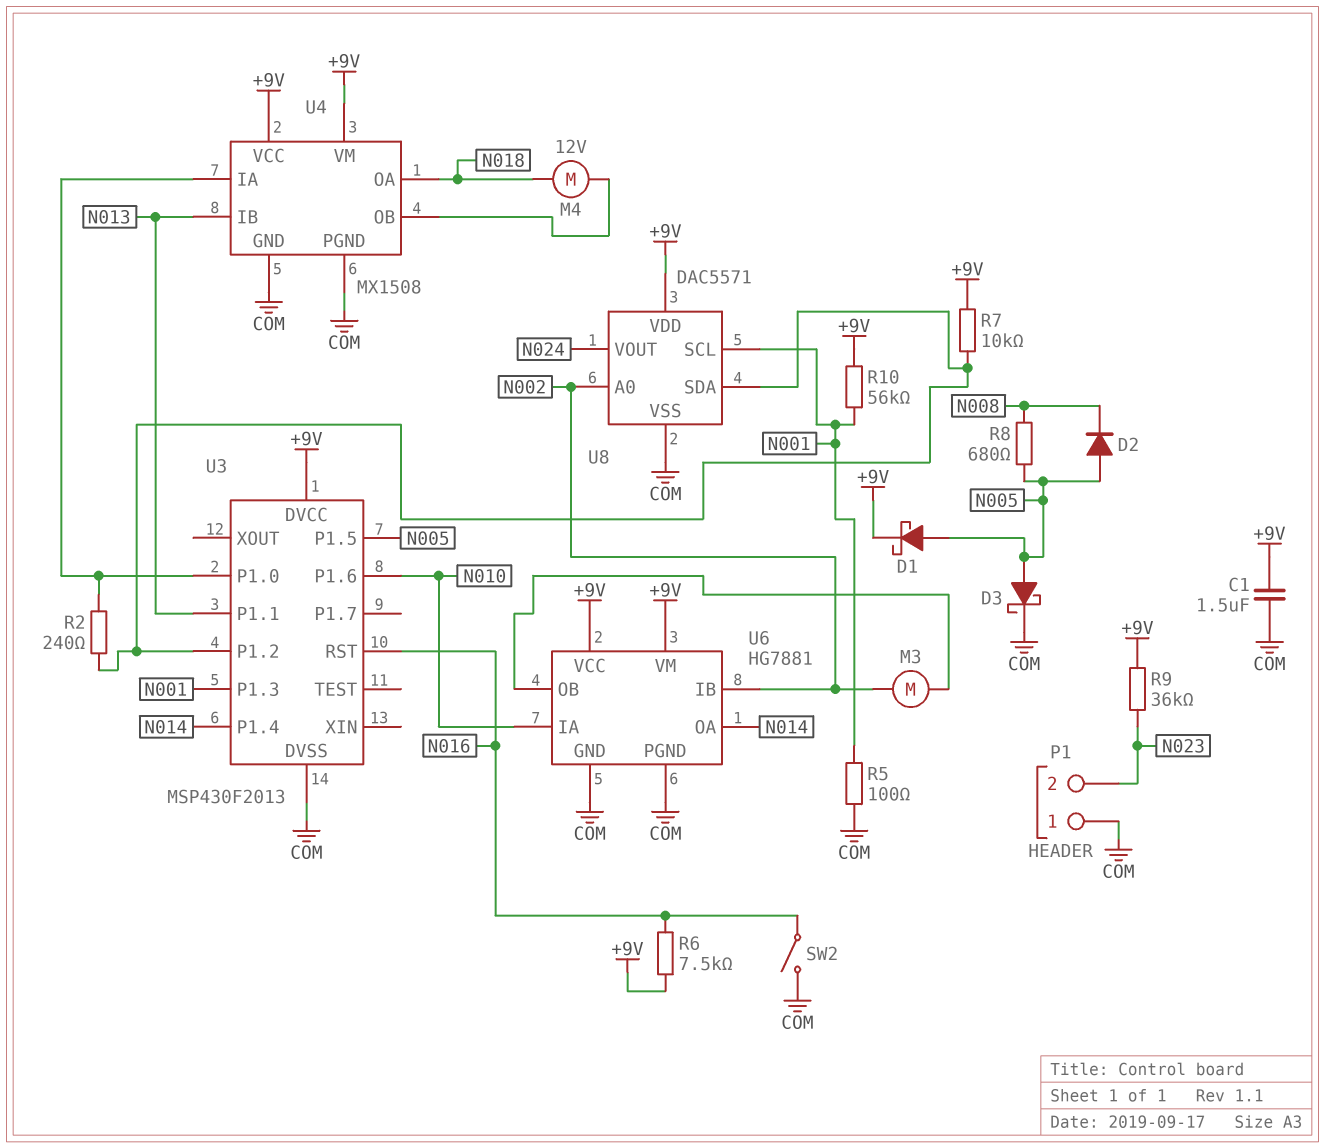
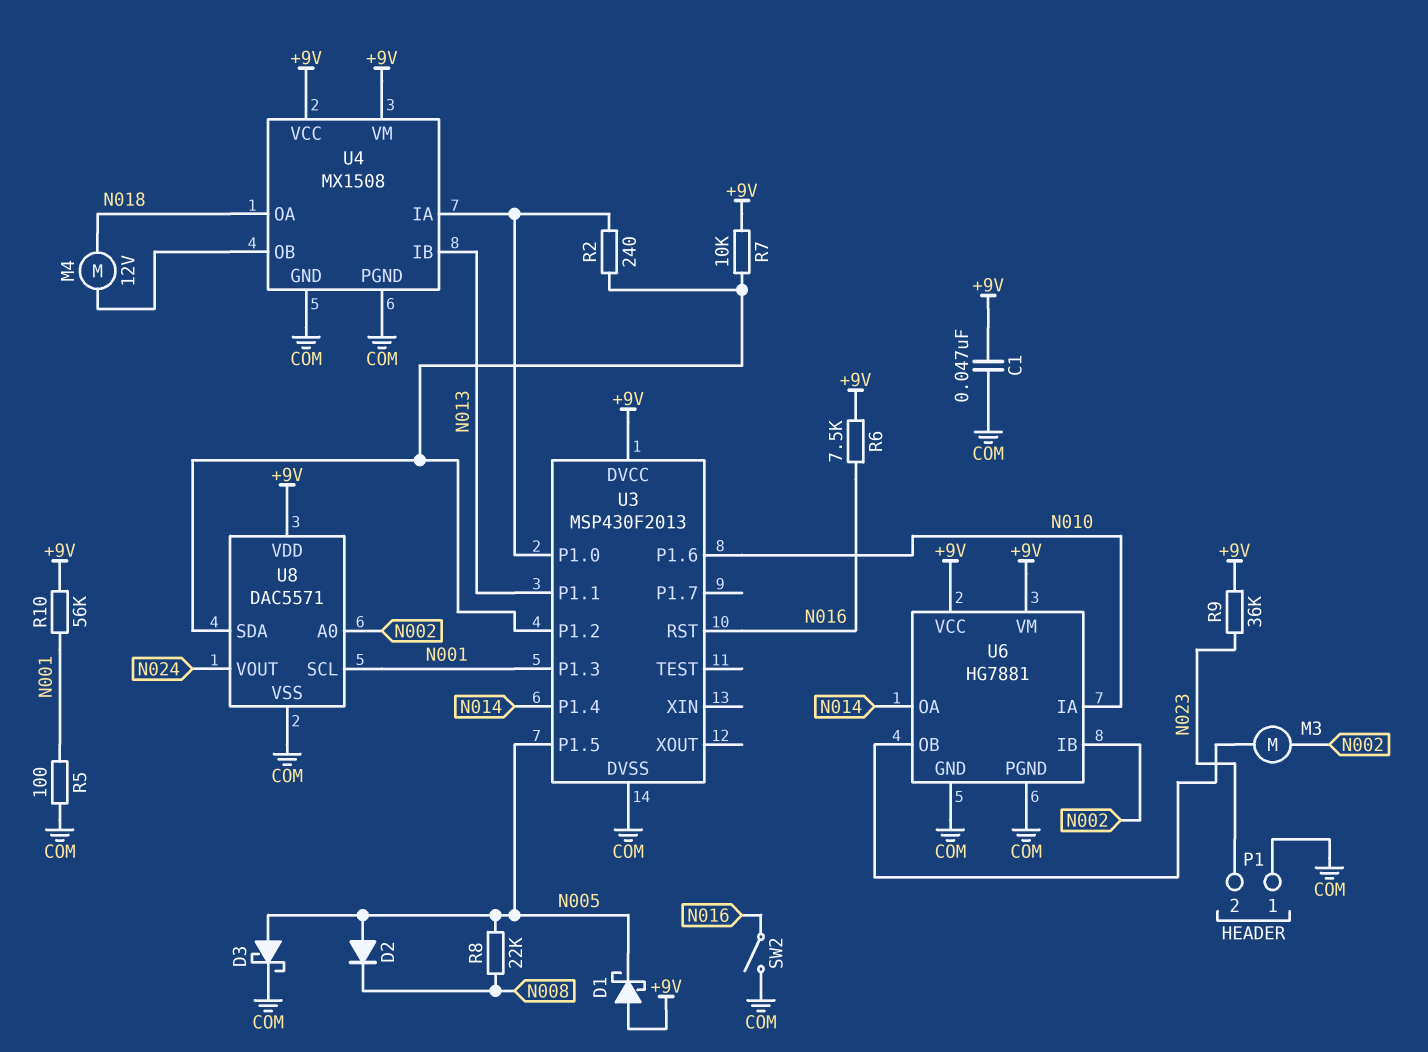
C1: 1.5uF (+9V, COM) -> 47nF (+9V, COM)
D1: schottky (A N005, K +9V) -> schottky (A +9V, K N005)
R8: 680 (N005, N008) -> 22k (N005, N008)

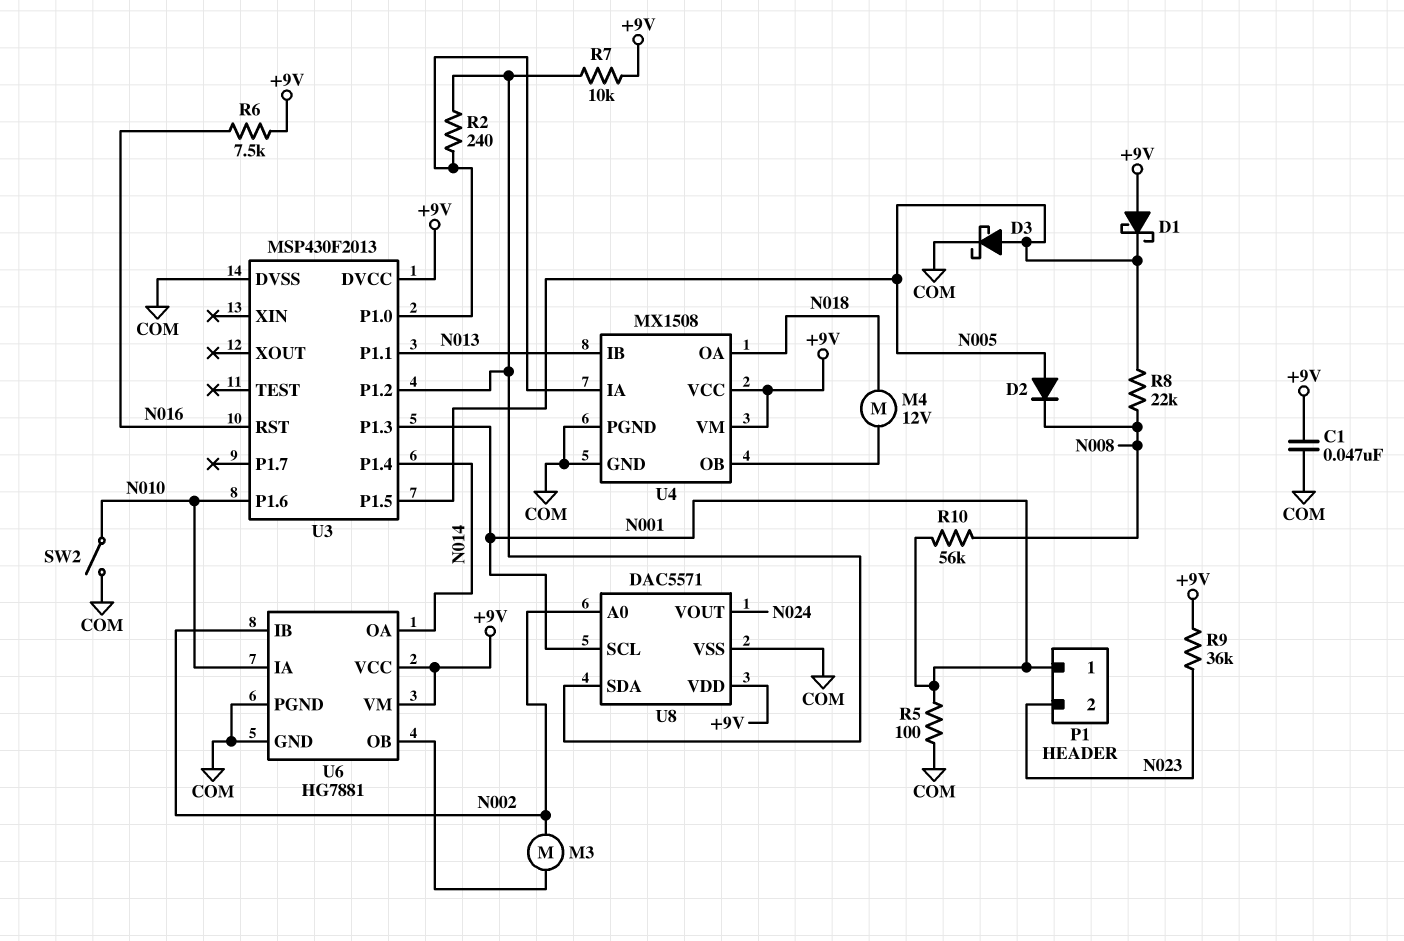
P1 pin 1: COM -> N001
R10: 56k (+9V, N001) -> 56k (N001, N008)
SW2: switch (COM, N016) -> switch (COM, N010)

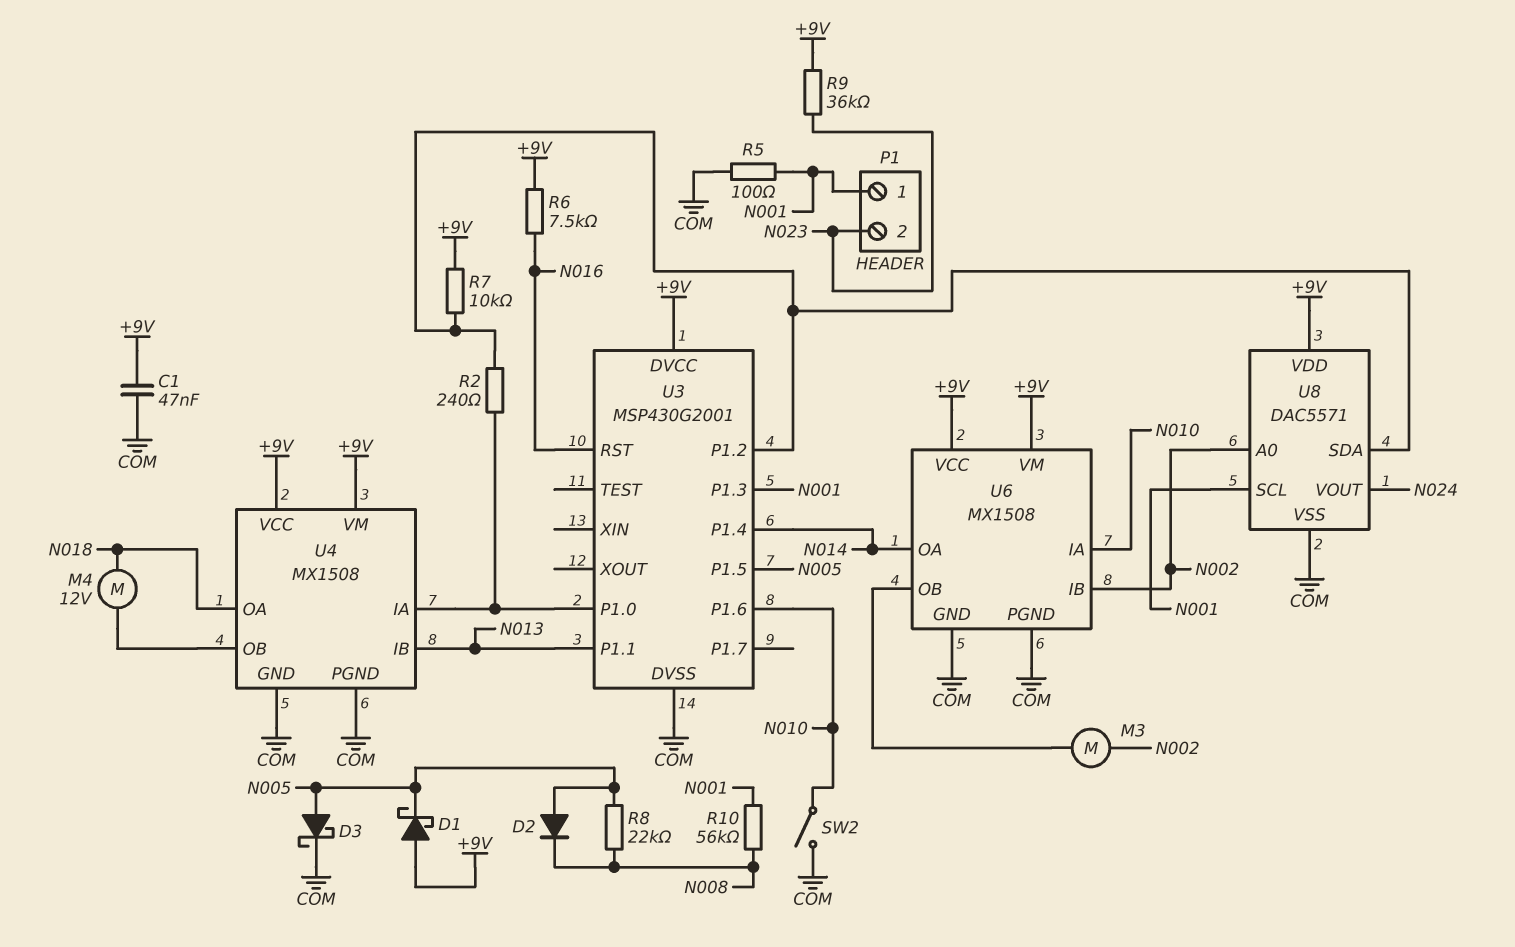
U3: MSP430F2013 -> MSP430G2001
U6: HG7881 -> MX1508

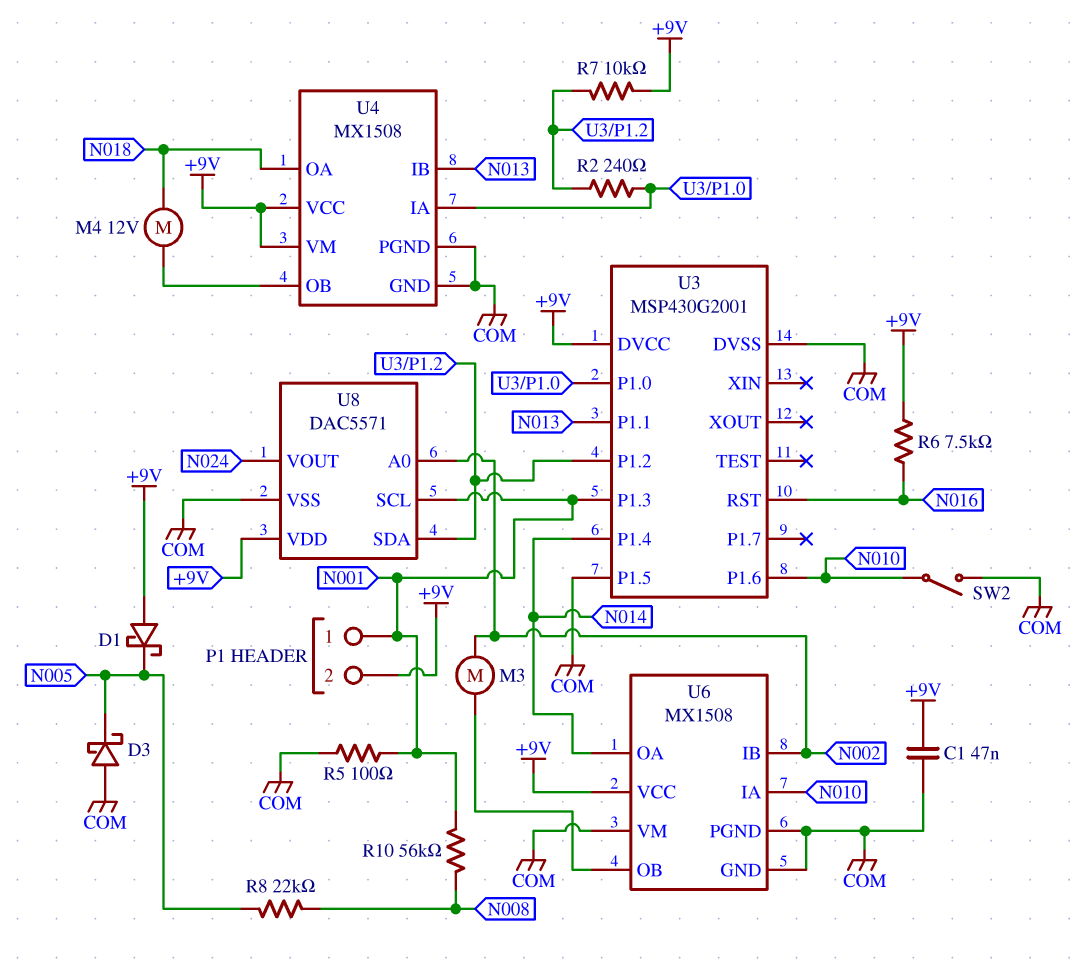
D2: diode (A N005, K N008) -> none
D3: schottky (A N005, K COM) -> schottky (A COM, K N005)
P1 pin 2: N023 -> +9V
R9: 36k (+9V, N023) -> none
U3 pin P1.5: N005 -> COM
U6 pin VM: +9V -> COM

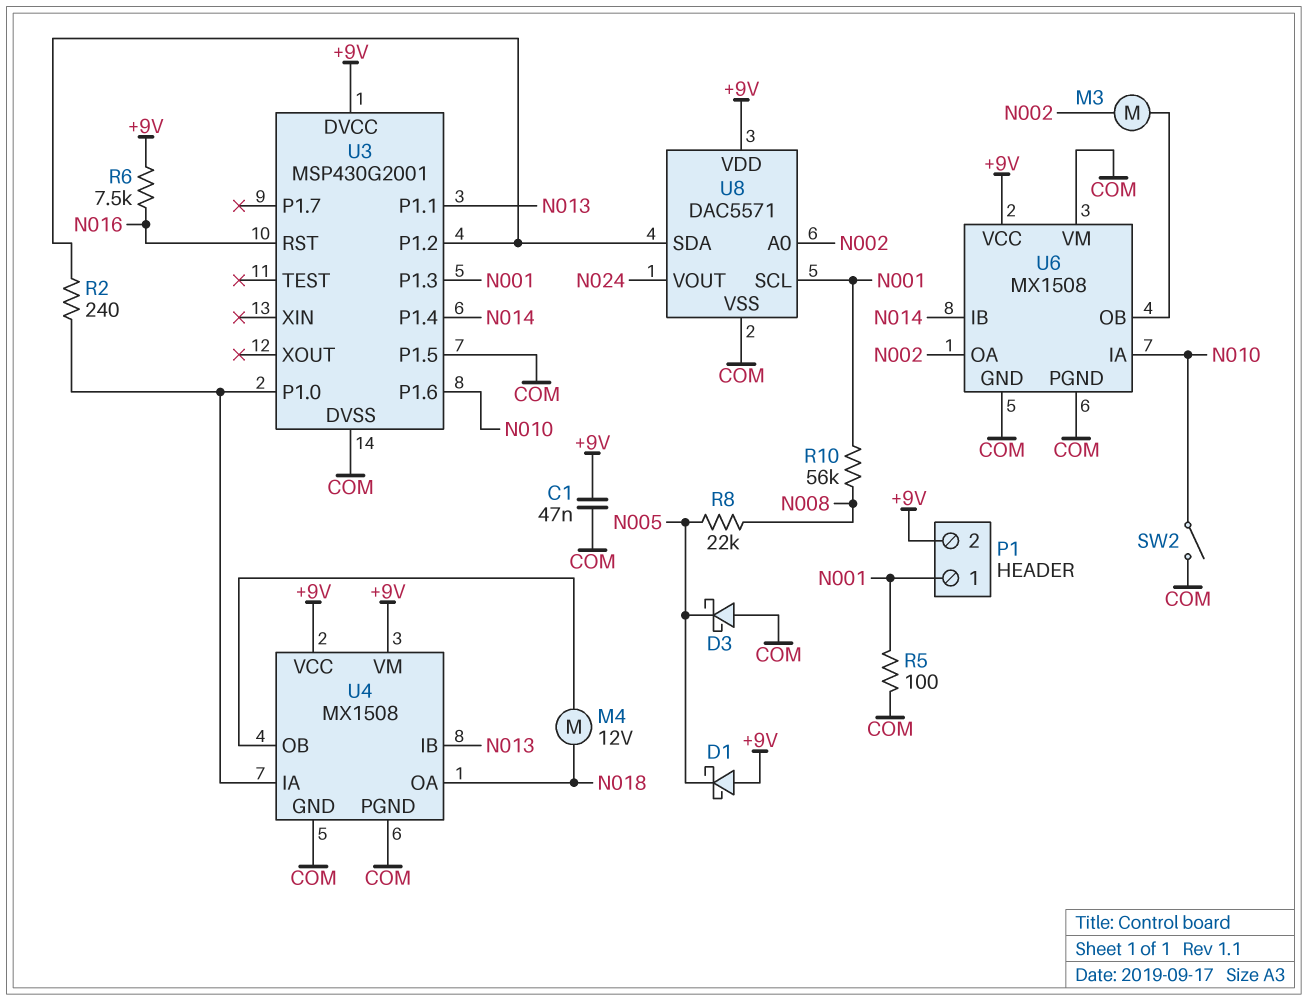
R7: 10k (+9V, U3/P1.2) -> none
U6 pin IB: N002 -> N014
U6 pin OA: N014 -> N002

